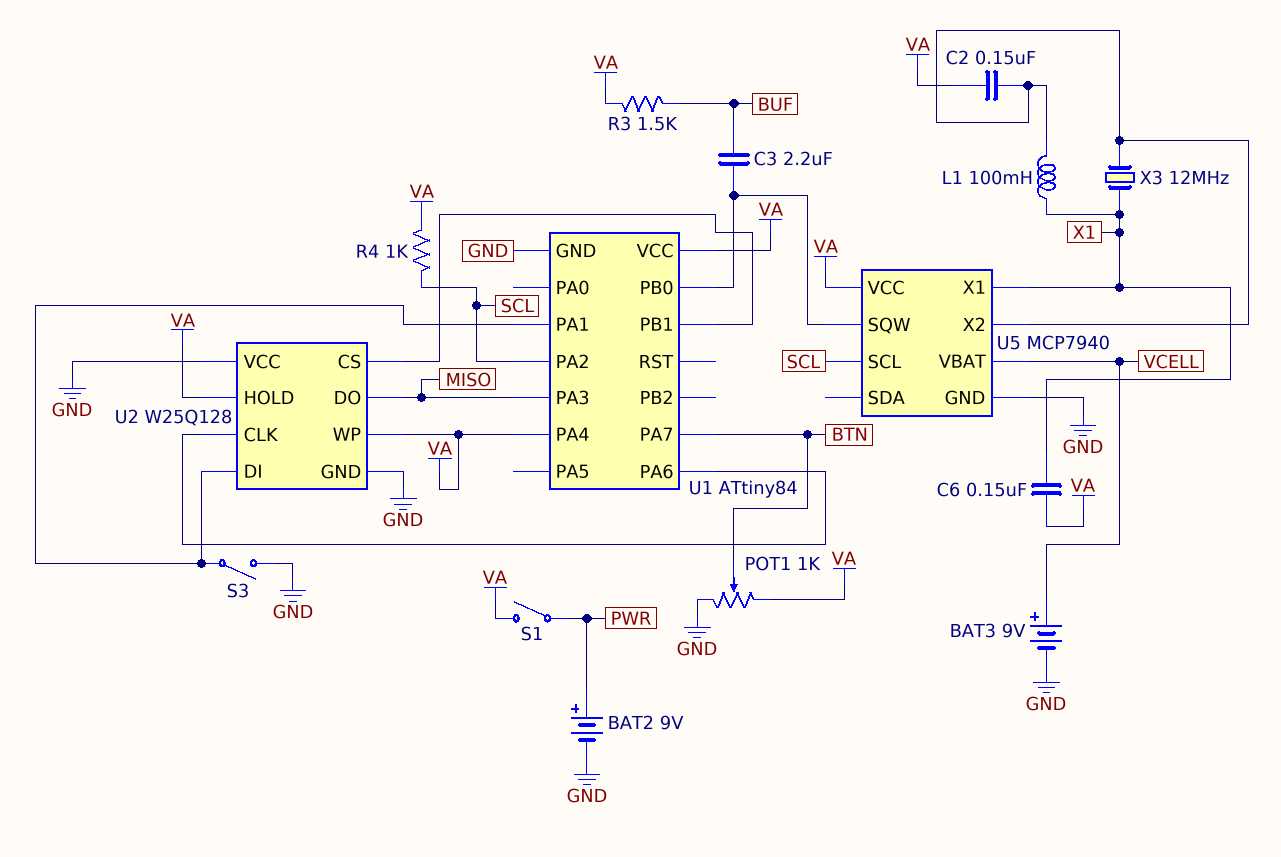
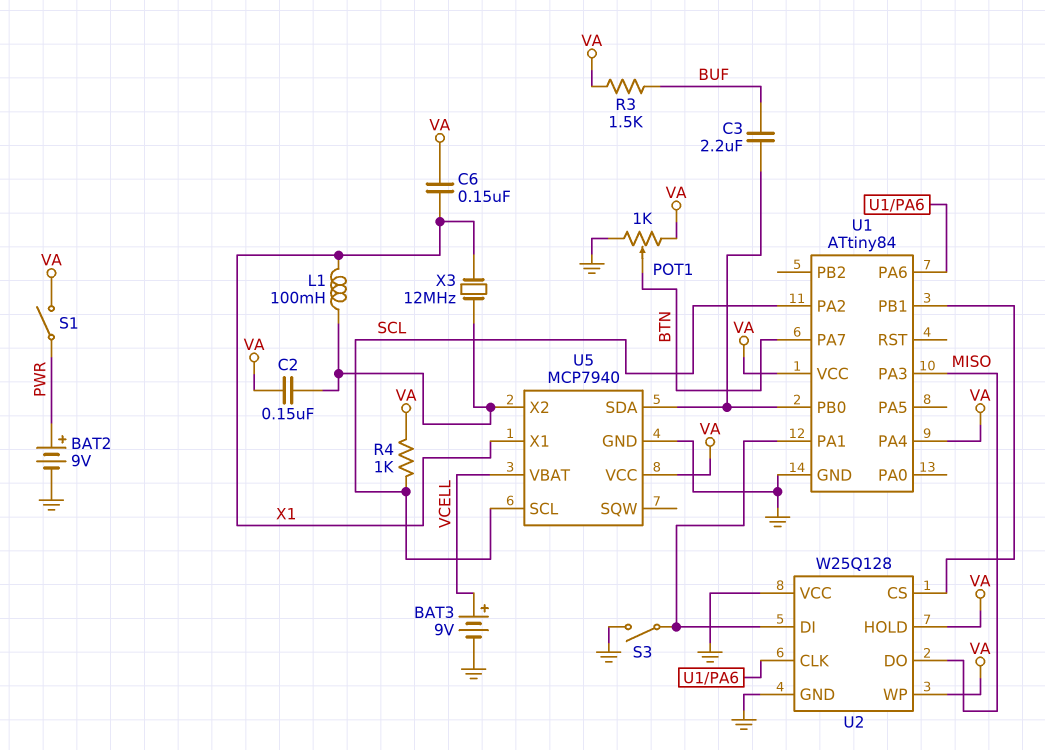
U5 pin SDA: none -> U1/PB0
U5 pin SQW: U1/PB0 -> none

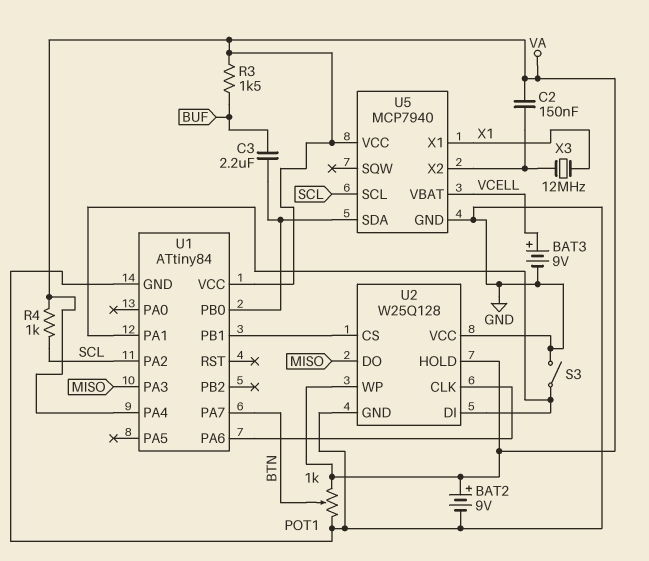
BAT2: 9V (plus PWR, minus GND) -> 9V (plus VA, minus GND)
C6: 150nF (VA, X1) -> none
L1: 100mH (U5/X2, X1) -> none
S1: switch (PWR, VA) -> none

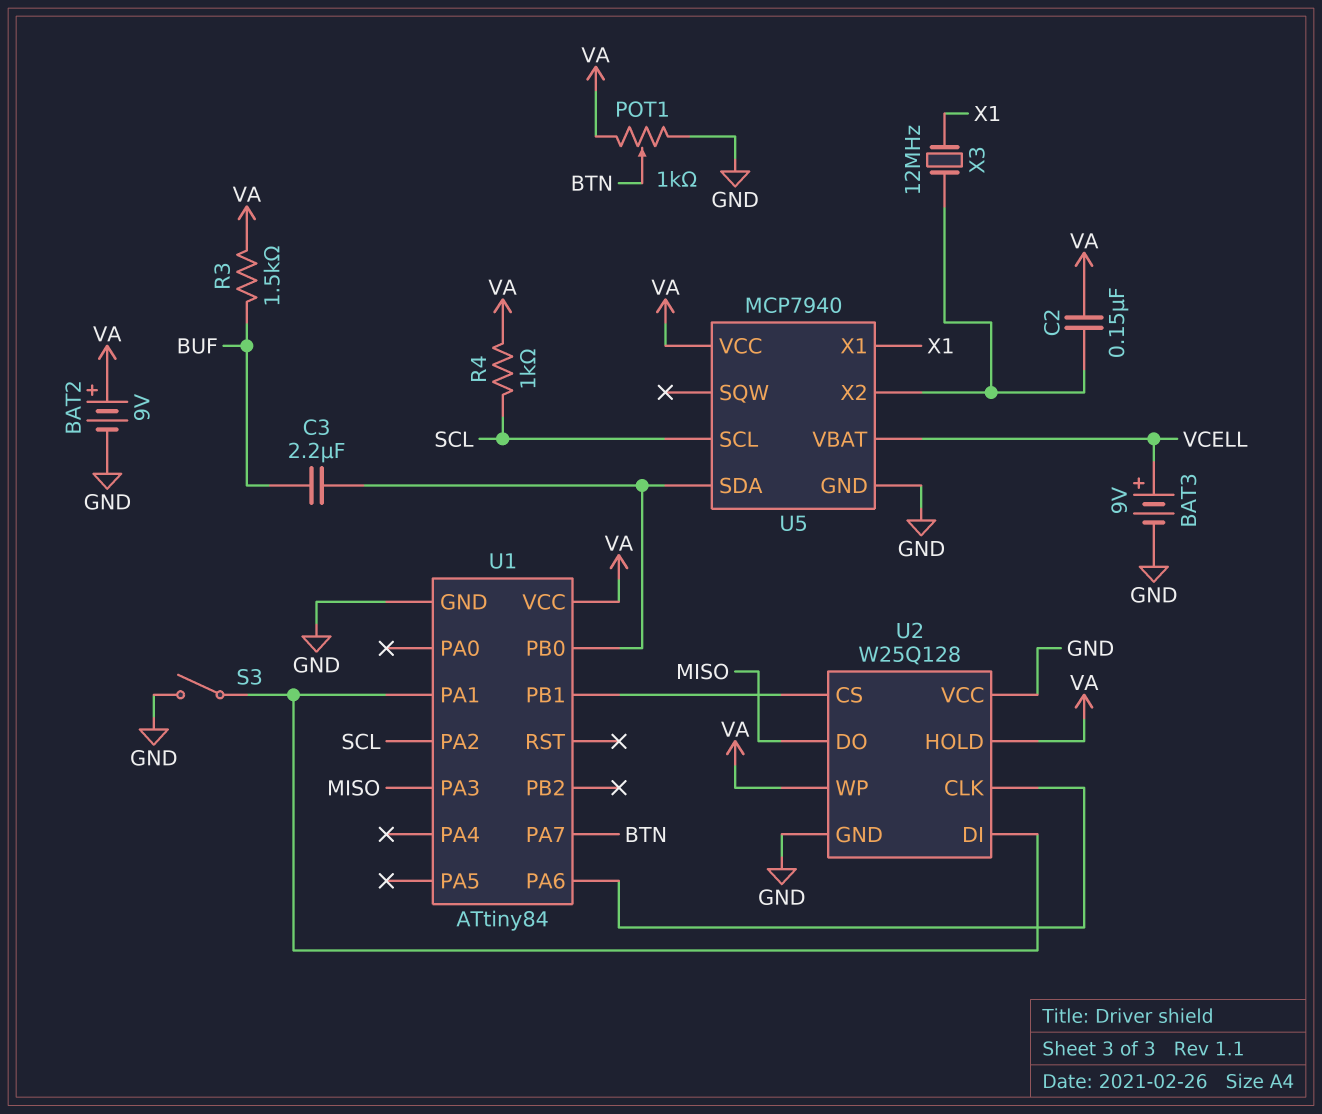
U1 pin PA4: VA -> none

